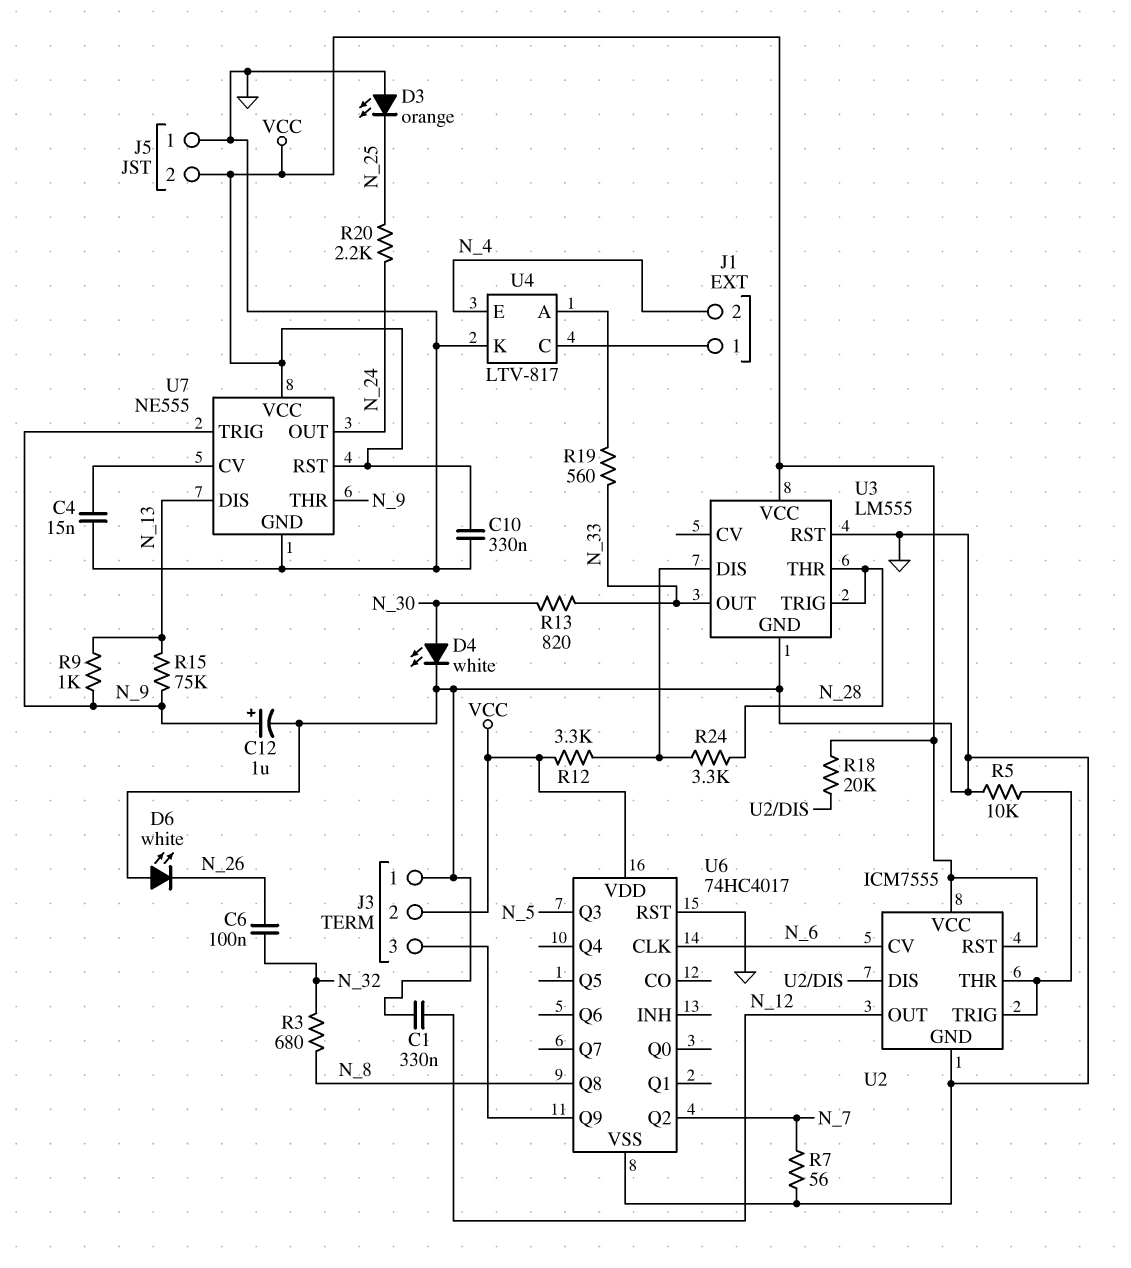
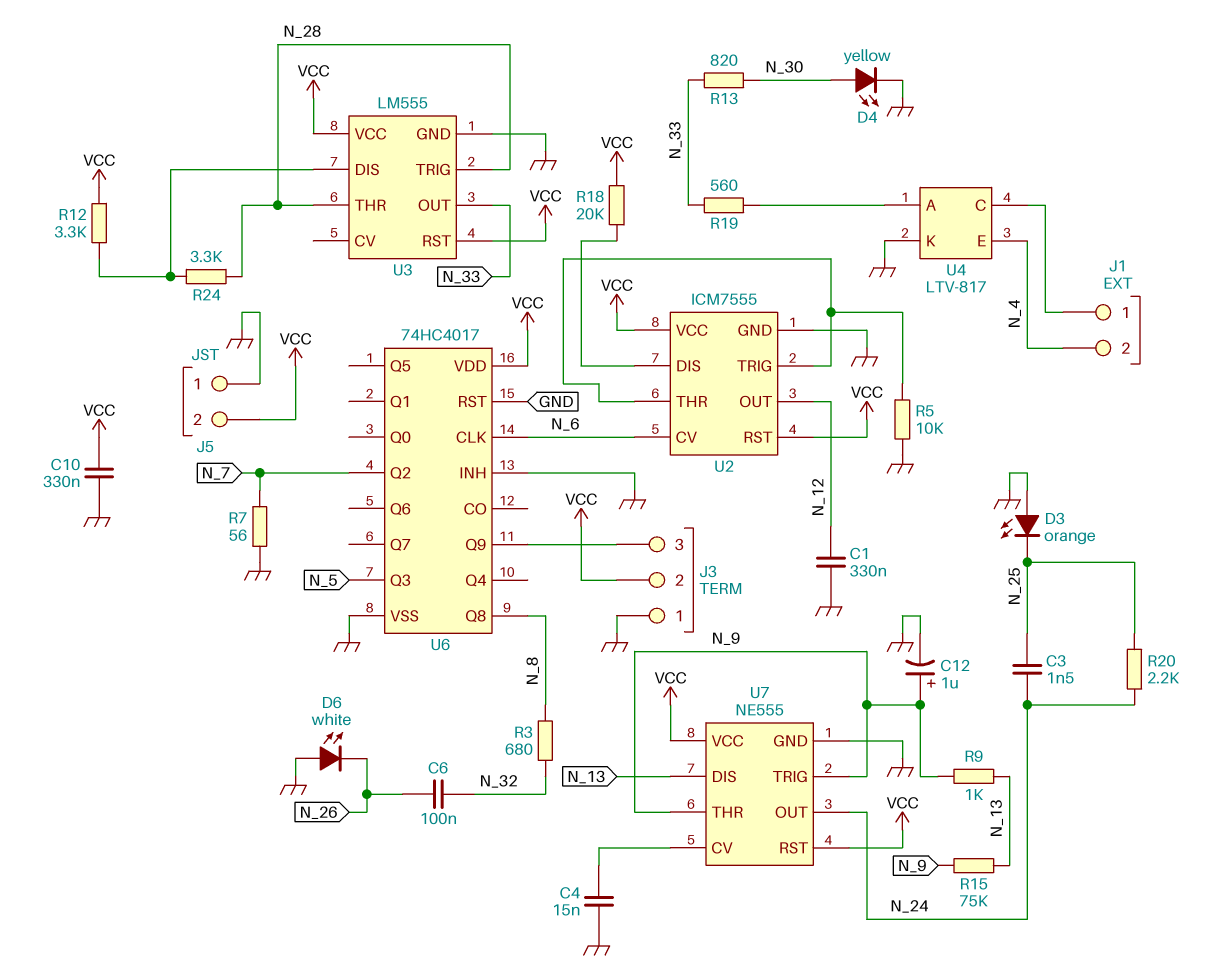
C3: none -> 1.5nF (N_24, N_25)
D4: LED white (A N_30, K GND) -> LED yellow (A N_30, K GND)
U3 pin RST: GND -> VCC
U6 pin INH: none -> GND

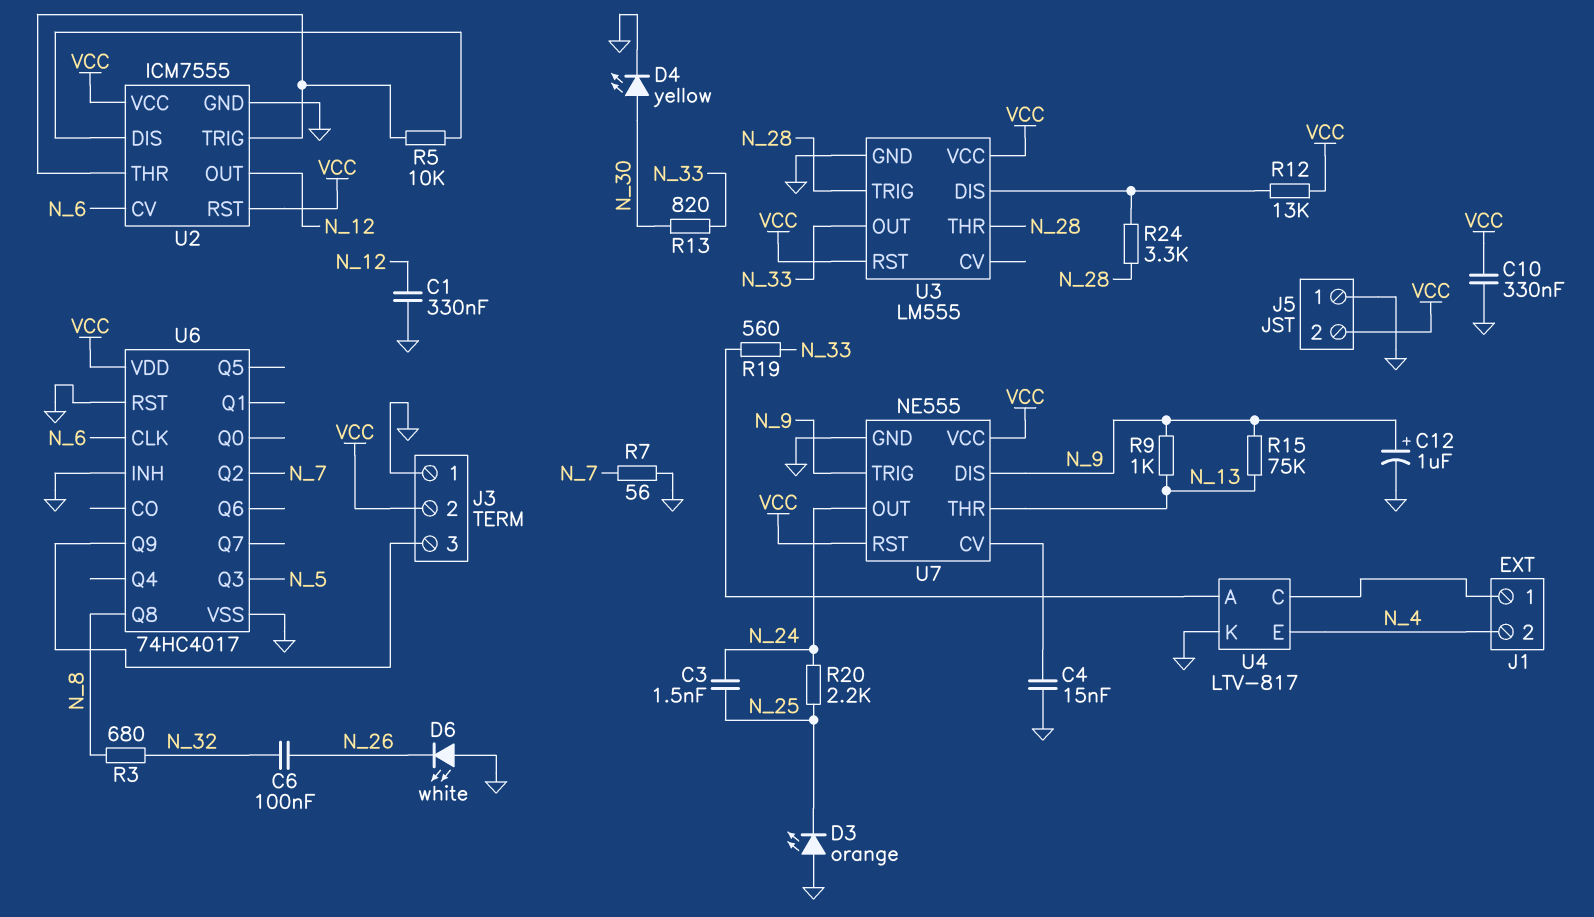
R5: 10k (GND, U2/THR) -> 10k (U2/DIS, U2/THR)
R12: 3.3k (U3/DIS, VCC) -> 13k (U3/DIS, VCC)
R18: 20k (U2/DIS, VCC) -> none
U7 pin DIS: N_13 -> N_9
U7 pin THR: N_9 -> N_13

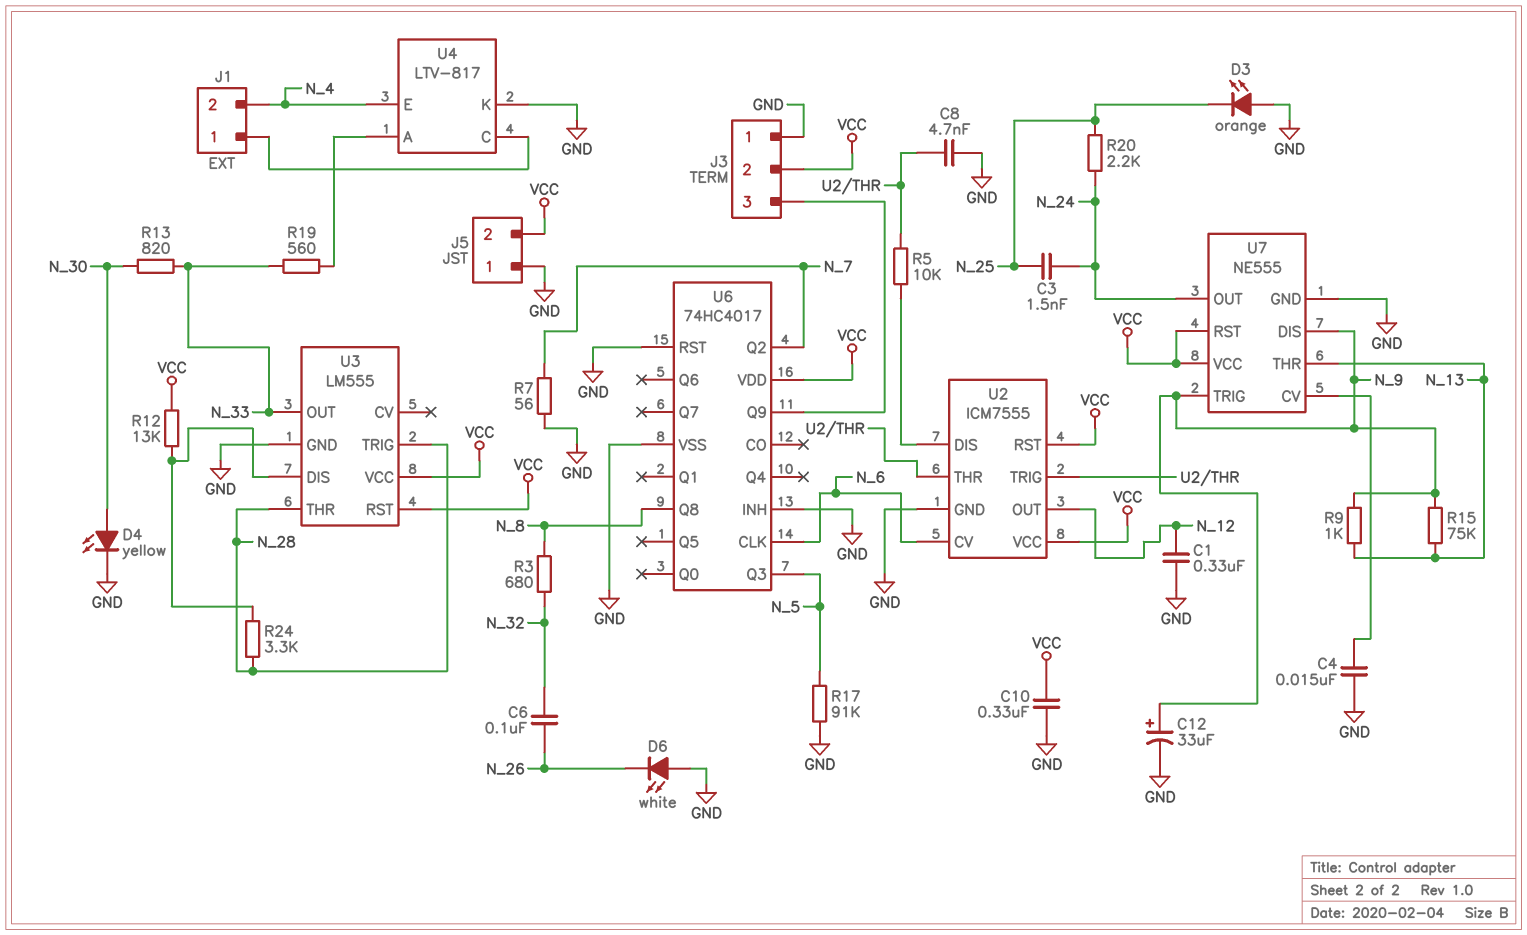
C8: none -> 4.7nF (GND, U2/THR)
C12: 1uF (plus N_9, minus GND) -> 33uF (plus N_9, minus GND)
R17: none -> 91k (GND, N_5)

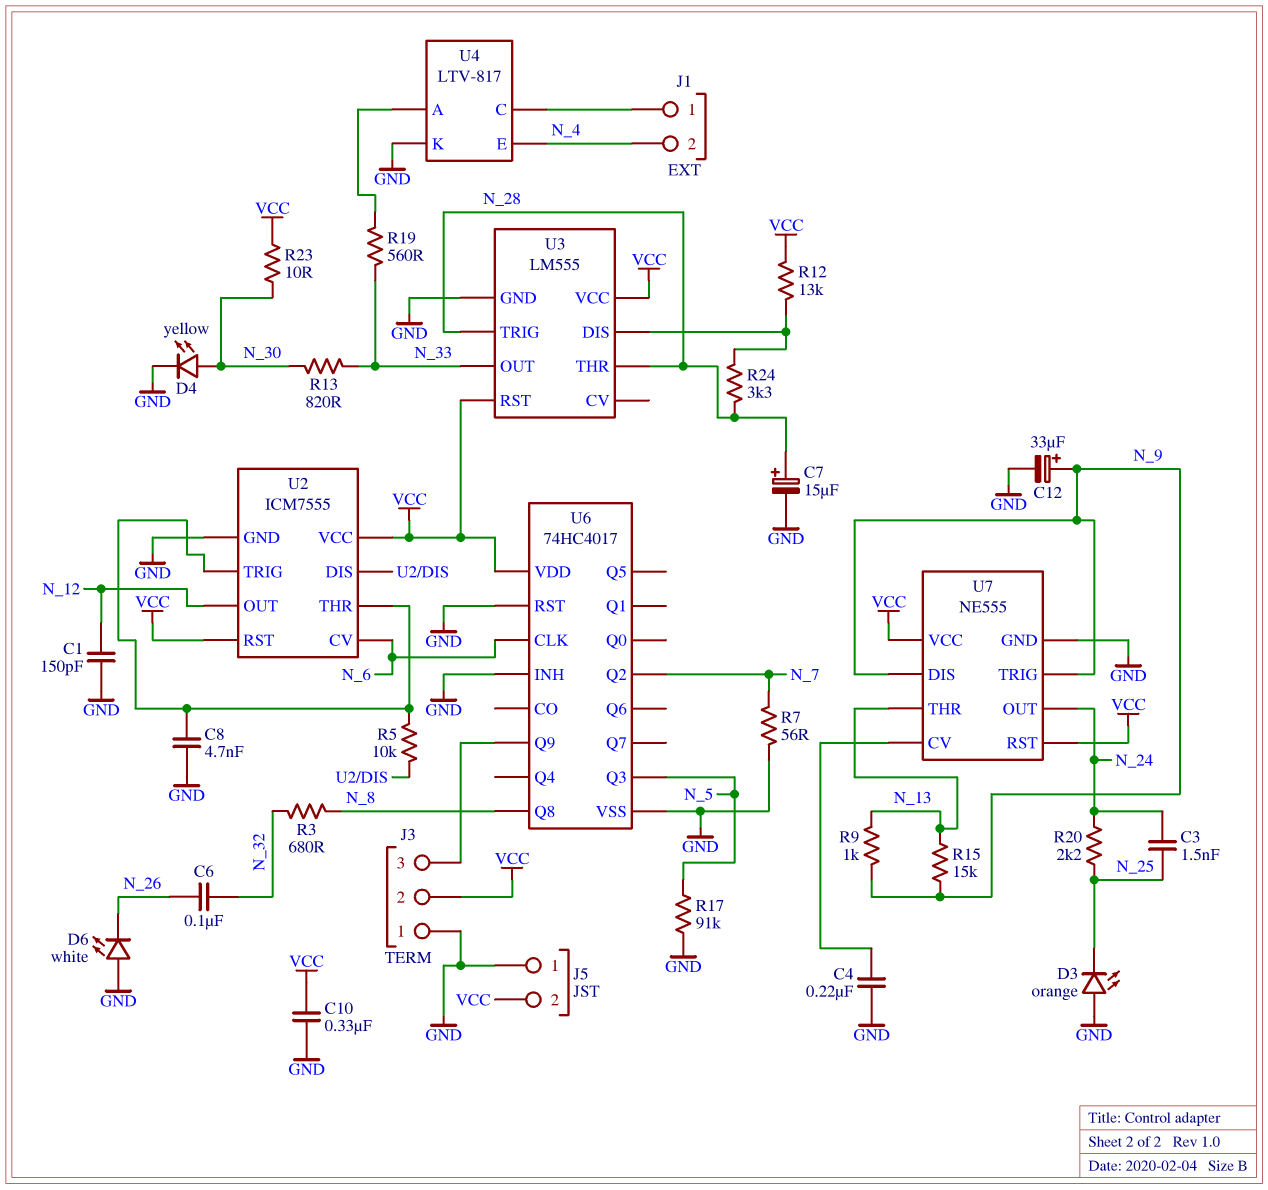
C1: 330nF (GND, N_12) -> 150pF (GND, N_12)
C4: 15nF (GND, U7/CV) -> 220nF (GND, U7/CV)
C7: none -> 15uF (plus N_28, minus GND)
R15: 75k (N_9, N_13) -> 15k (N_9, N_13)
R23: none -> 10 (N_30, VCC)

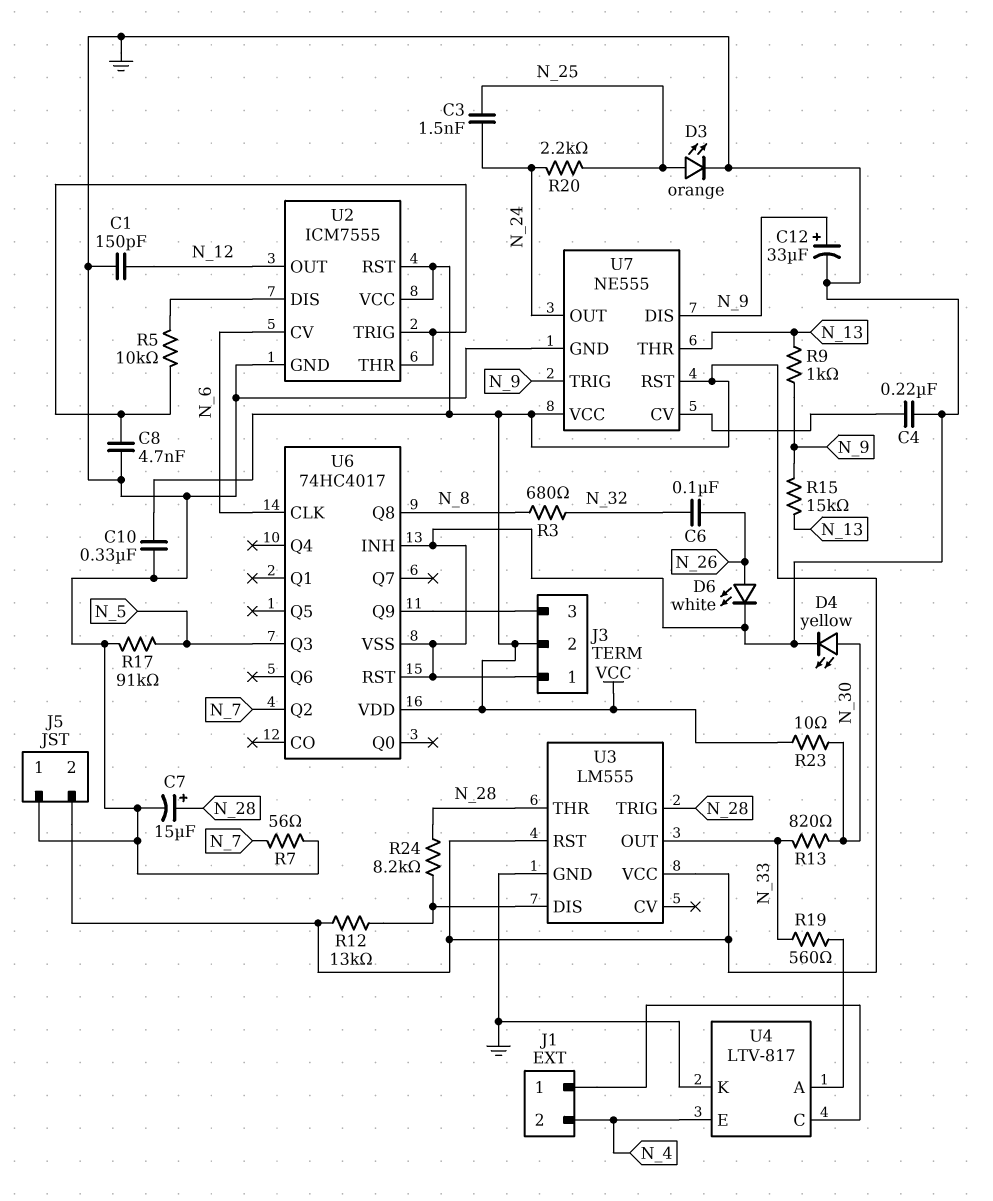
D3: LED orange (A GND, K N_25) -> LED orange (A N_25, K GND)
D6: LED white (A GND, K N_26) -> LED white (A N_26, K GND)
R24: 3.3k (N_28, U3/DIS) -> 8.2k (N_28, U3/DIS)

